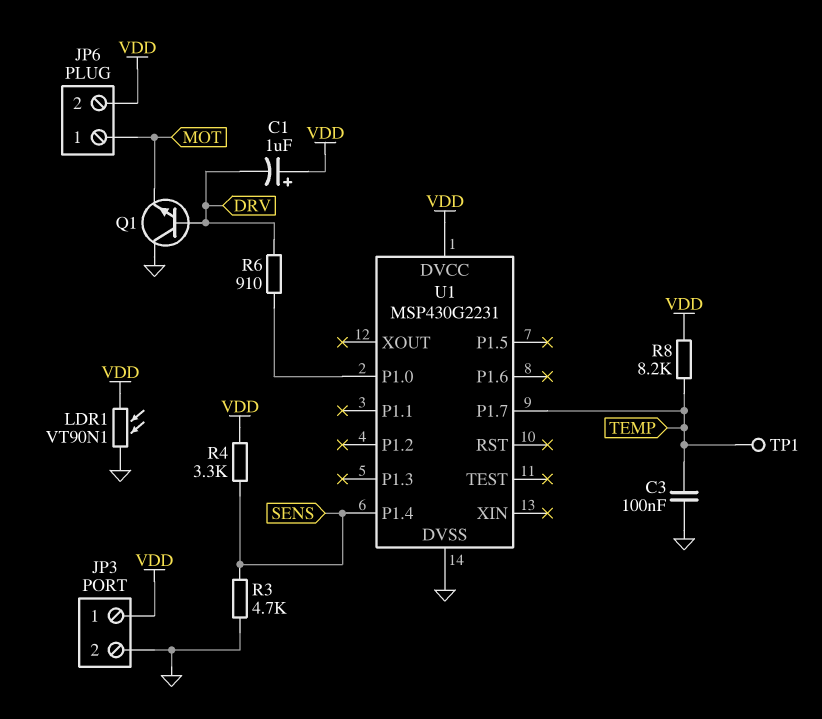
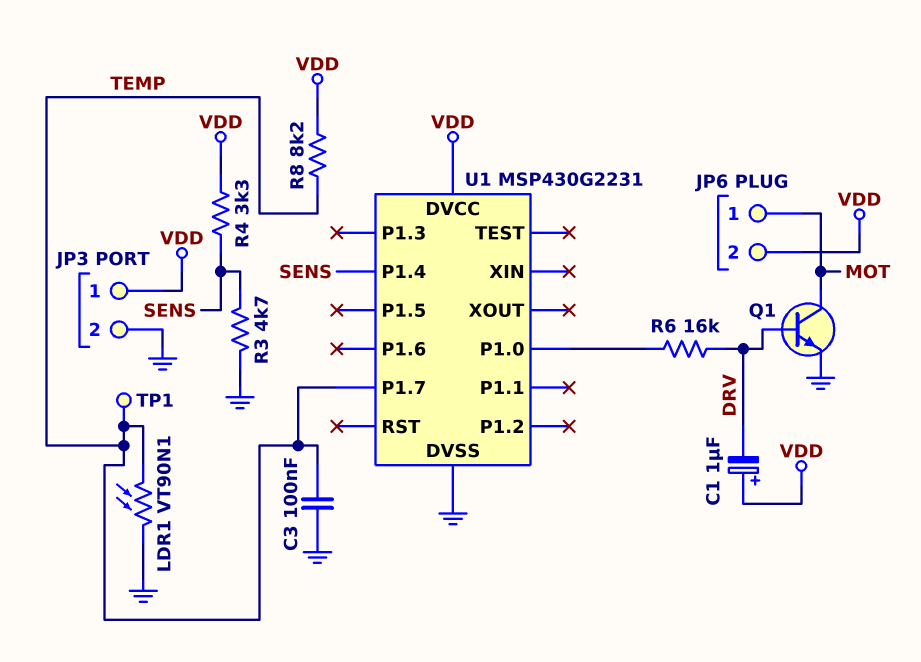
LDR1: VT90N1 (GND, VDD) -> VT90N1 (GND, TEMP)
Q1: NPN (B DRV, C GND, E MOT) -> NPN (B DRV, C MOT, E GND)
R6: 910 (DRV, U1/P1.0) -> 16k (DRV, U1/P1.0)

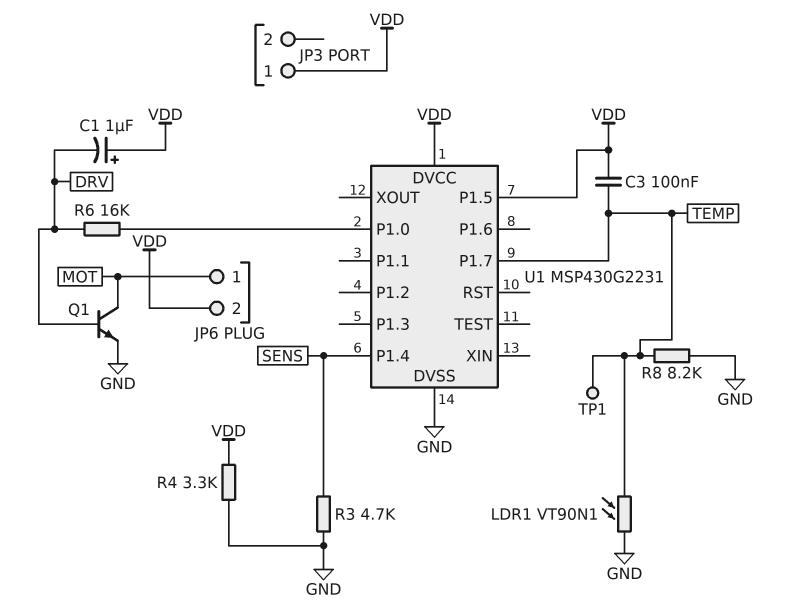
C3: 100nF (GND, TEMP) -> 100nF (TEMP, VDD)
JP3 pin 2: GND -> none
R4: 3.3k (SENS, VDD) -> 3.3k (GND, VDD)
R8: 8.2k (TEMP, VDD) -> 8.2k (GND, TEMP)
U1 pin P1.5: none -> VDD

